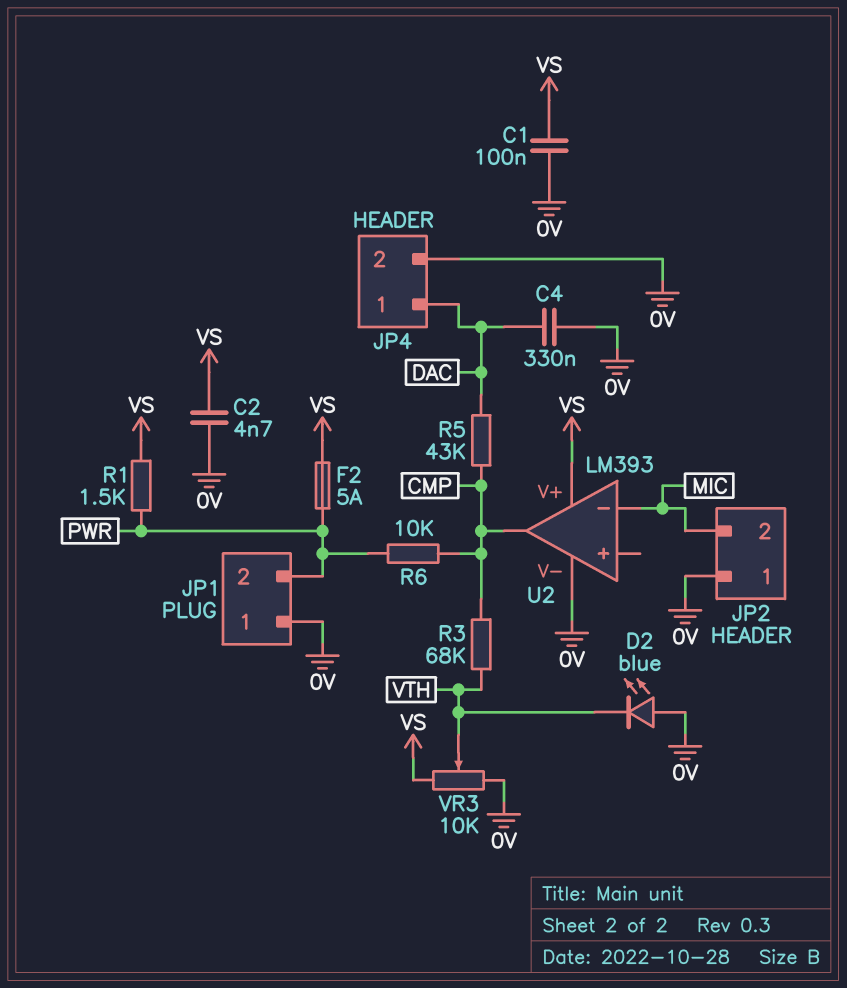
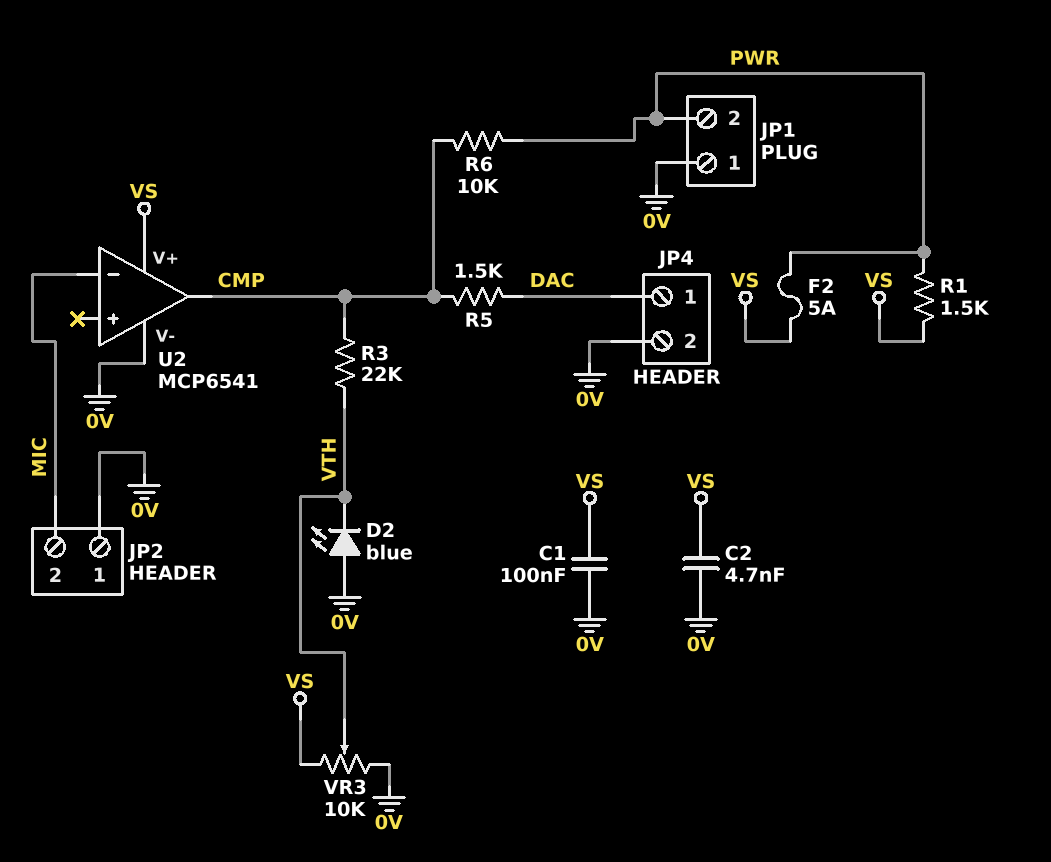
C4: 330nF (0V, DAC) -> none
R3: 68k (CMP, VTH) -> 22k (CMP, VTH)
R5: 43k (CMP, DAC) -> 1.5k (CMP, DAC)
U2: LM393 -> MCP6541

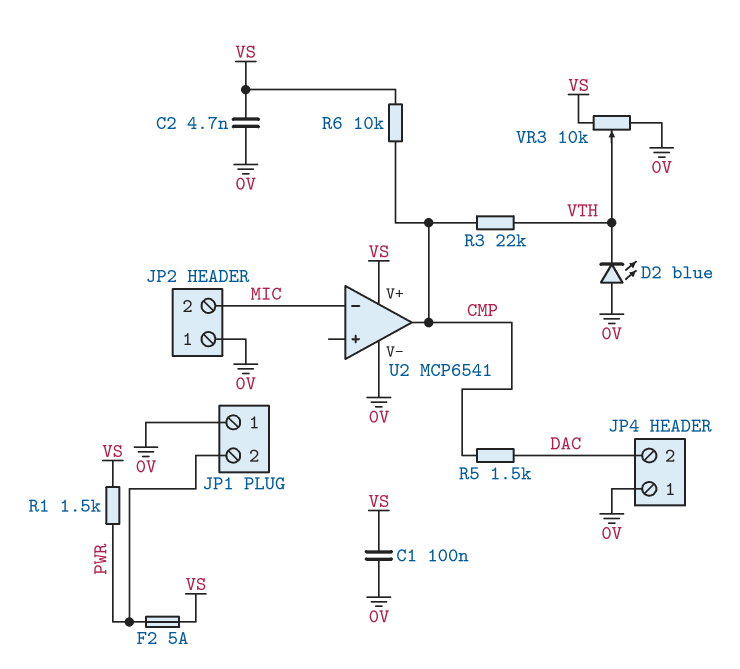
JP4 pin 1: DAC -> 0V
JP4 pin 2: 0V -> DAC
R6: 10k (CMP, PWR) -> 10k (CMP, VS)

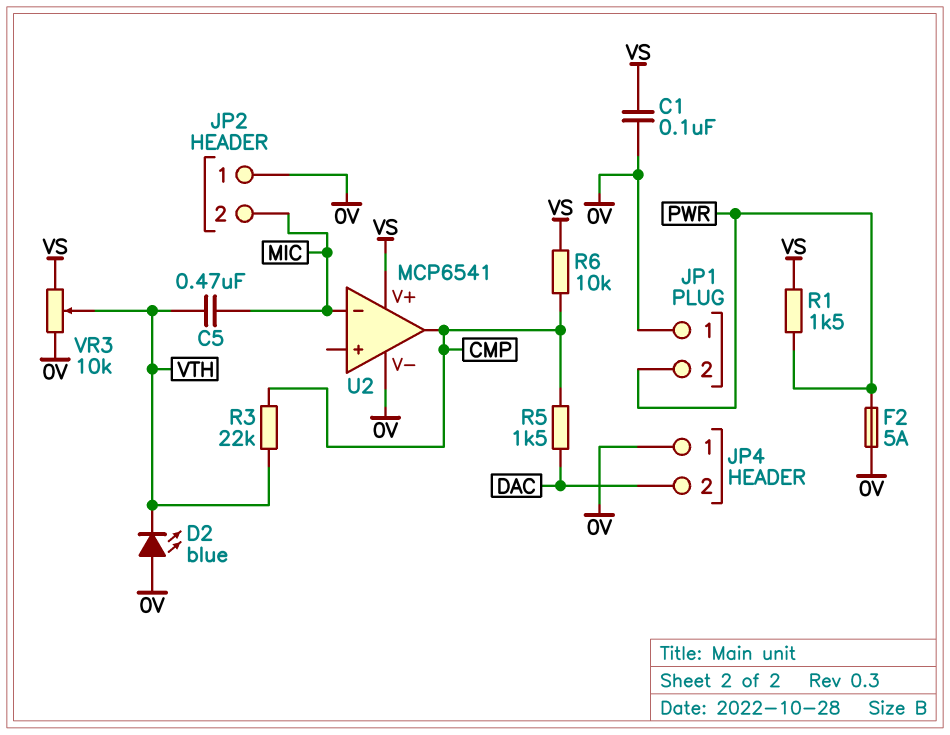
C2: 4.7nF (0V, VS) -> none
C5: none -> 470nF (MIC, VTH)
F2: 5A (PWR, VS) -> 5A (0V, PWR)

